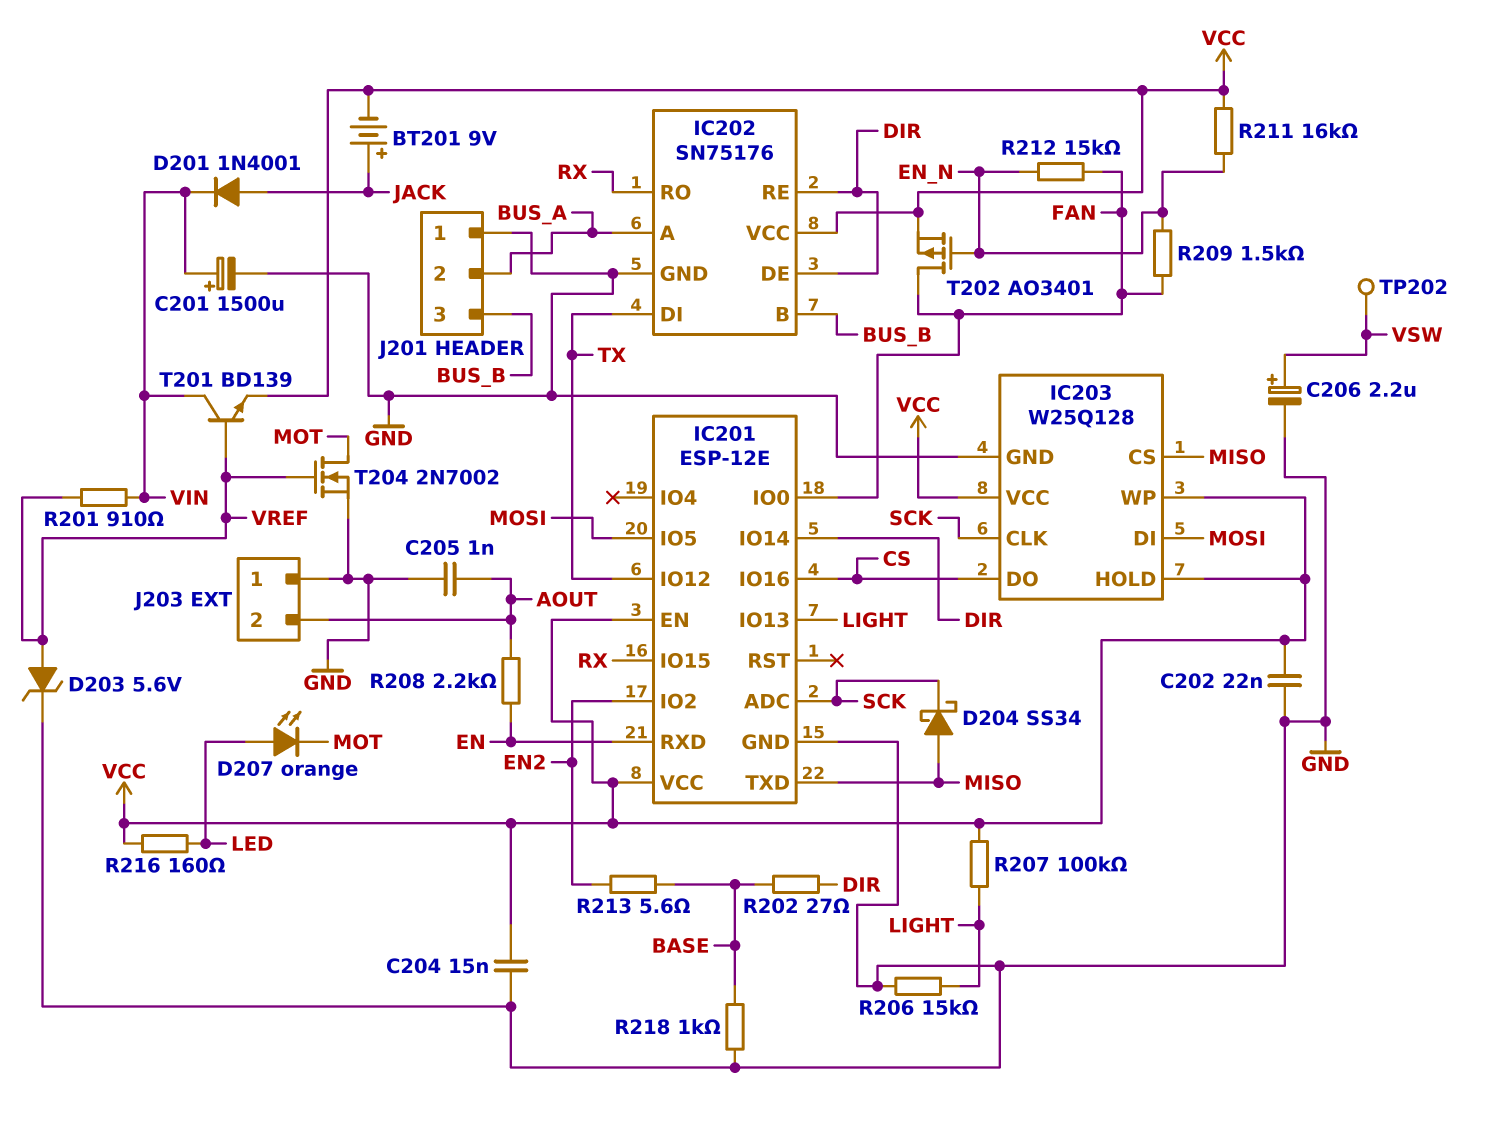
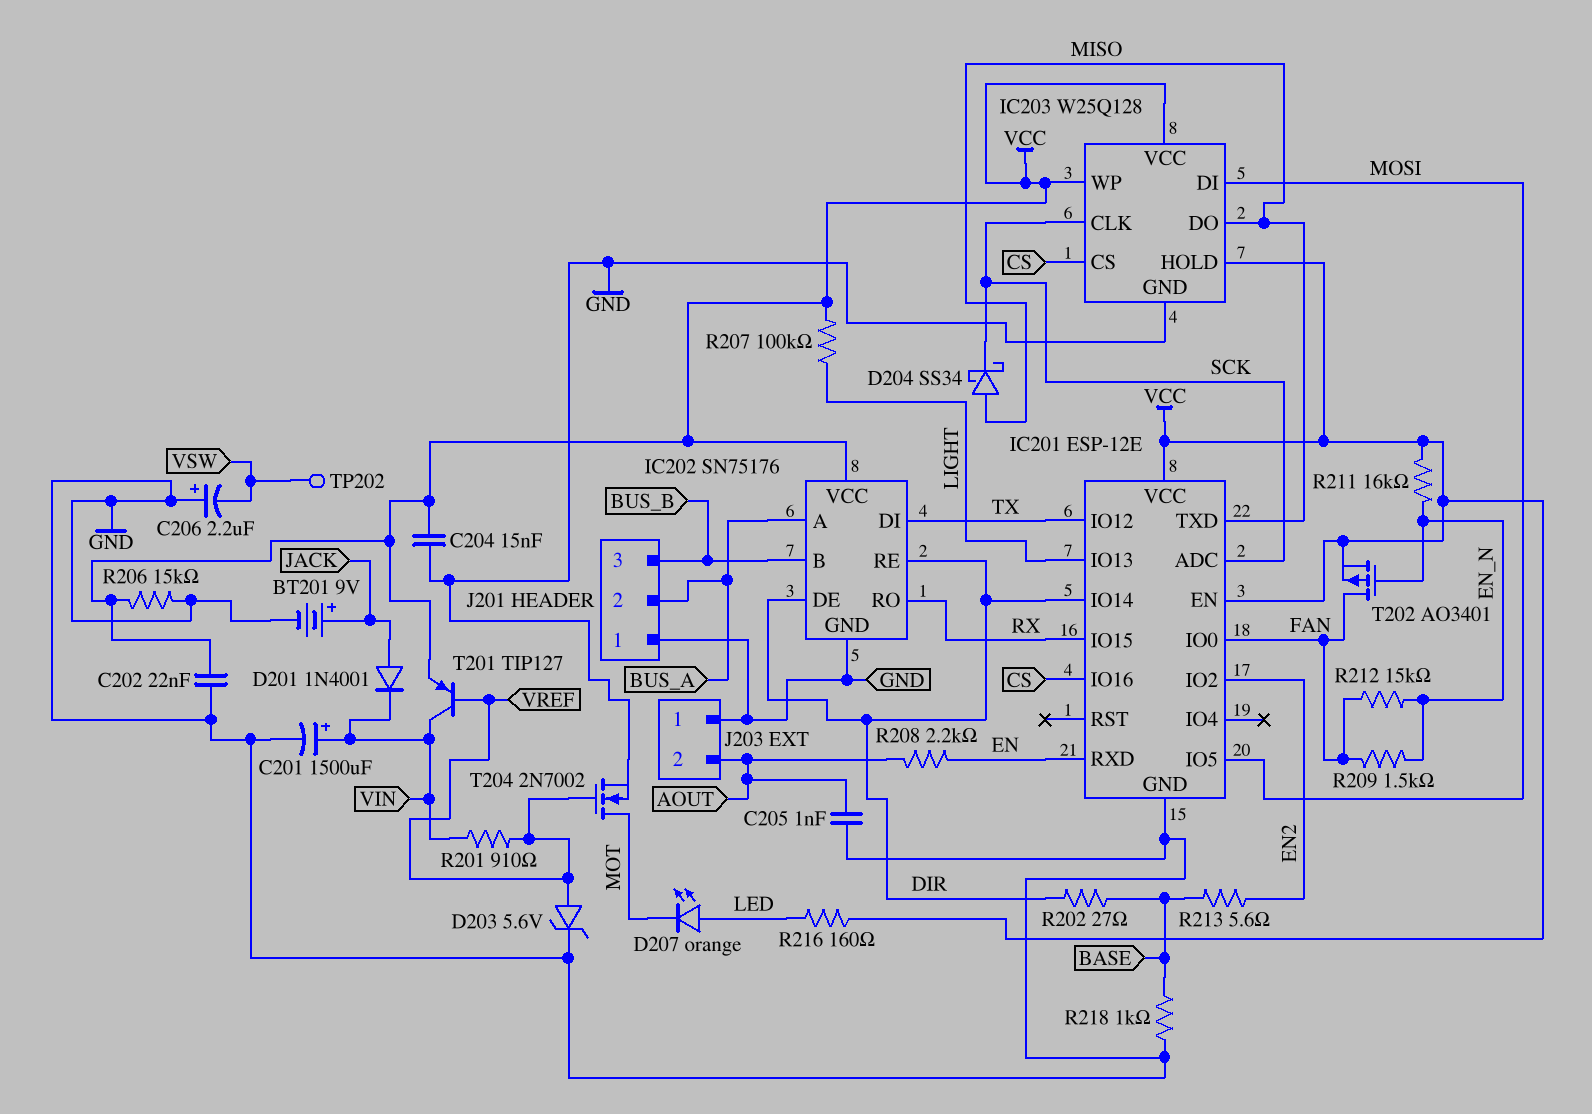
BT201: 9V (plus JACK, minus VCC) -> 9V (plus JACK, minus GND)
C206: 2.2uF (plus VSW, minus GND) -> 2.2uF (plus GND, minus VSW)
IC203 pin CS: MISO -> CS
IC203 pin DO: CS -> MISO
R206: 15k (GND, LIGHT) -> 15k (GND, VCC)
T201: NPN BD139 (B VREF, C VIN, E VCC) -> PNP TIP127 (B VREF, C VIN, E VCC)

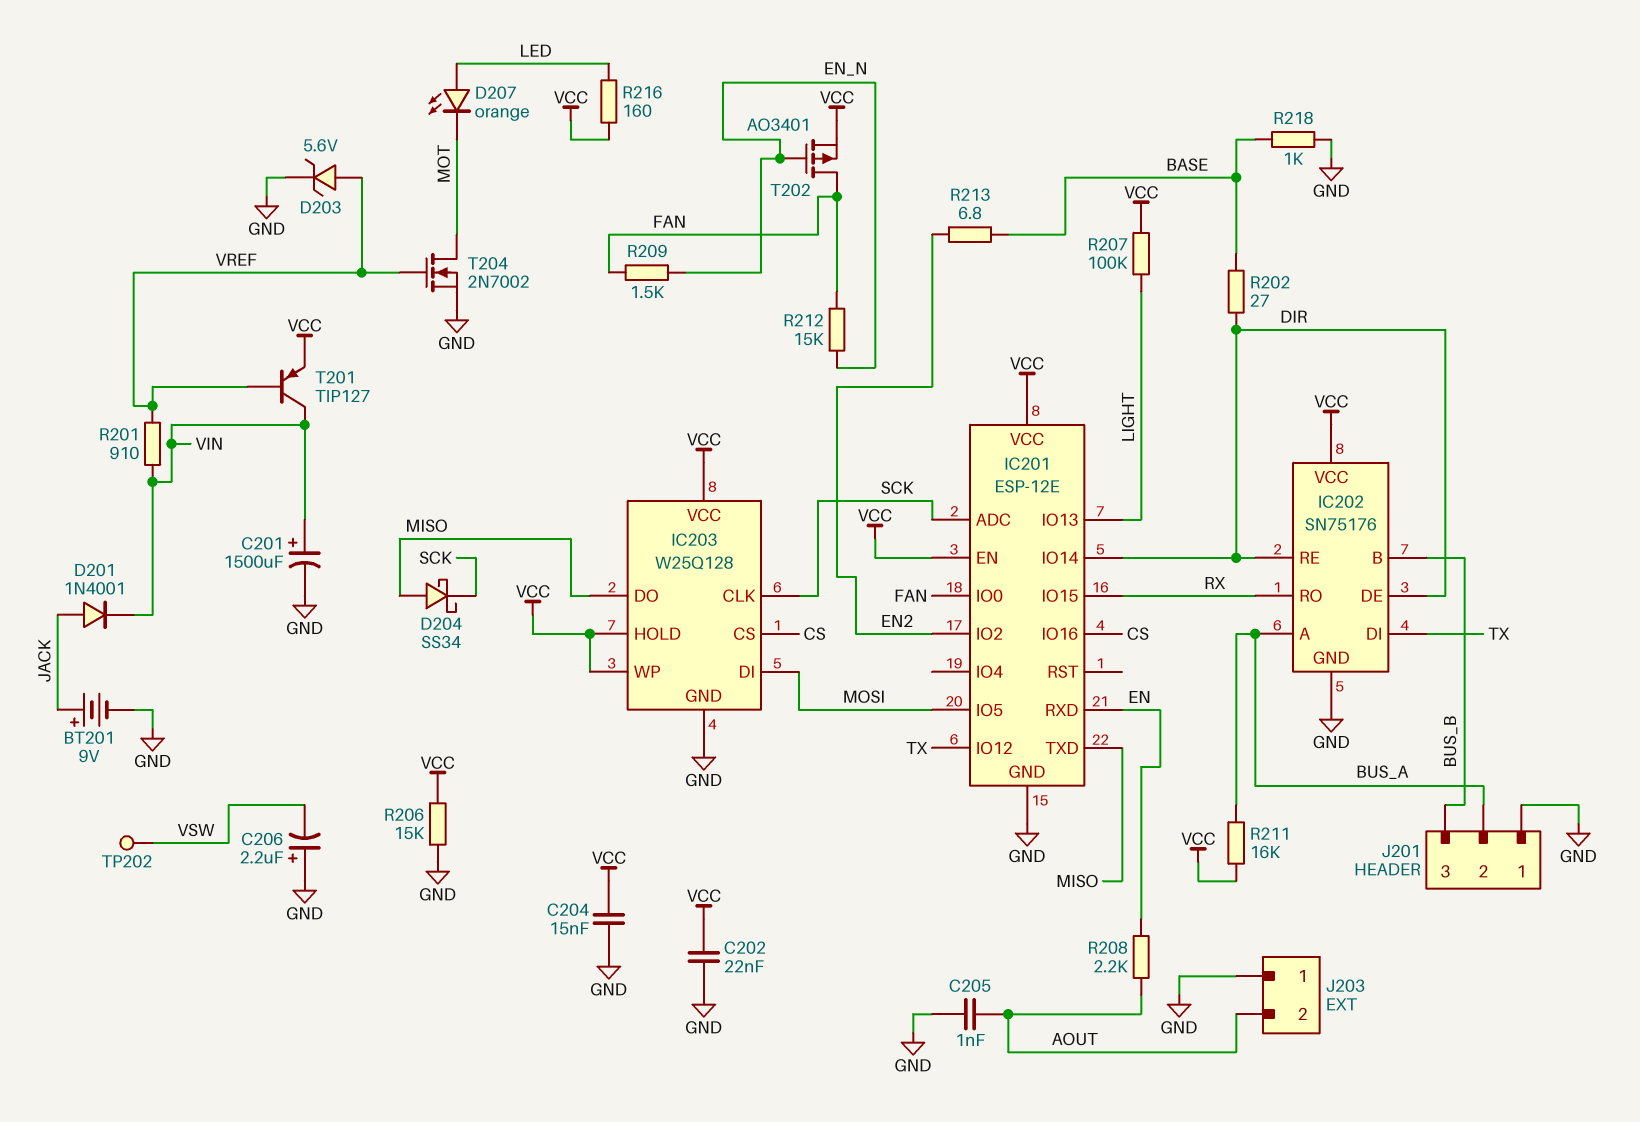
R211: 16k (EN_N, VCC) -> 16k (BUS_A, VCC)
R213: 5.6 (BASE, EN2) -> 6.8 (BASE, EN2)

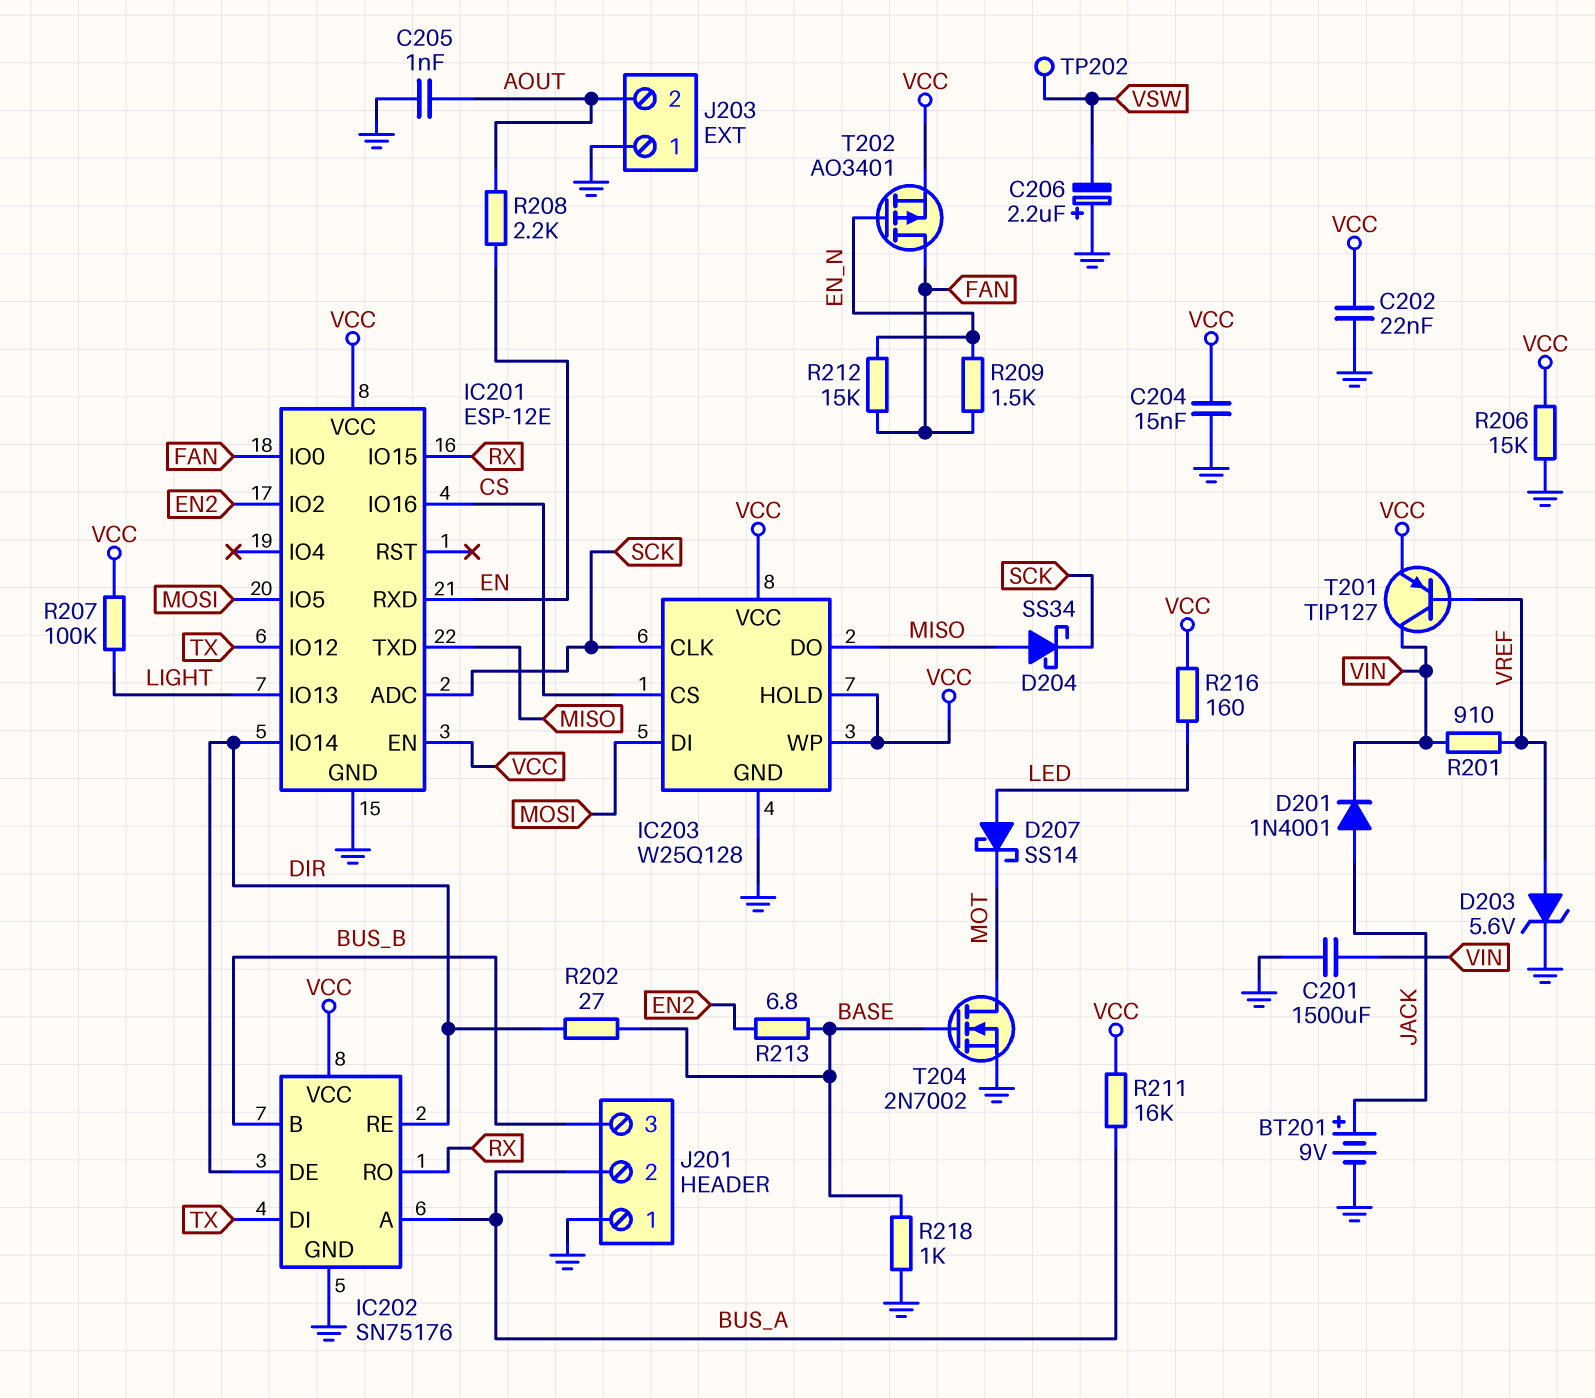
C201: 1500uF (plus VIN, minus GND) -> 1500uF (GND, VIN)
D207: LED orange (A LED, K MOT) -> schottky SS14 (A LED, K MOT)
T204: NMOS 2N7002 (G VREF, D MOT, S GND) -> NMOS 2N7002 (G BASE, D MOT, S GND)

